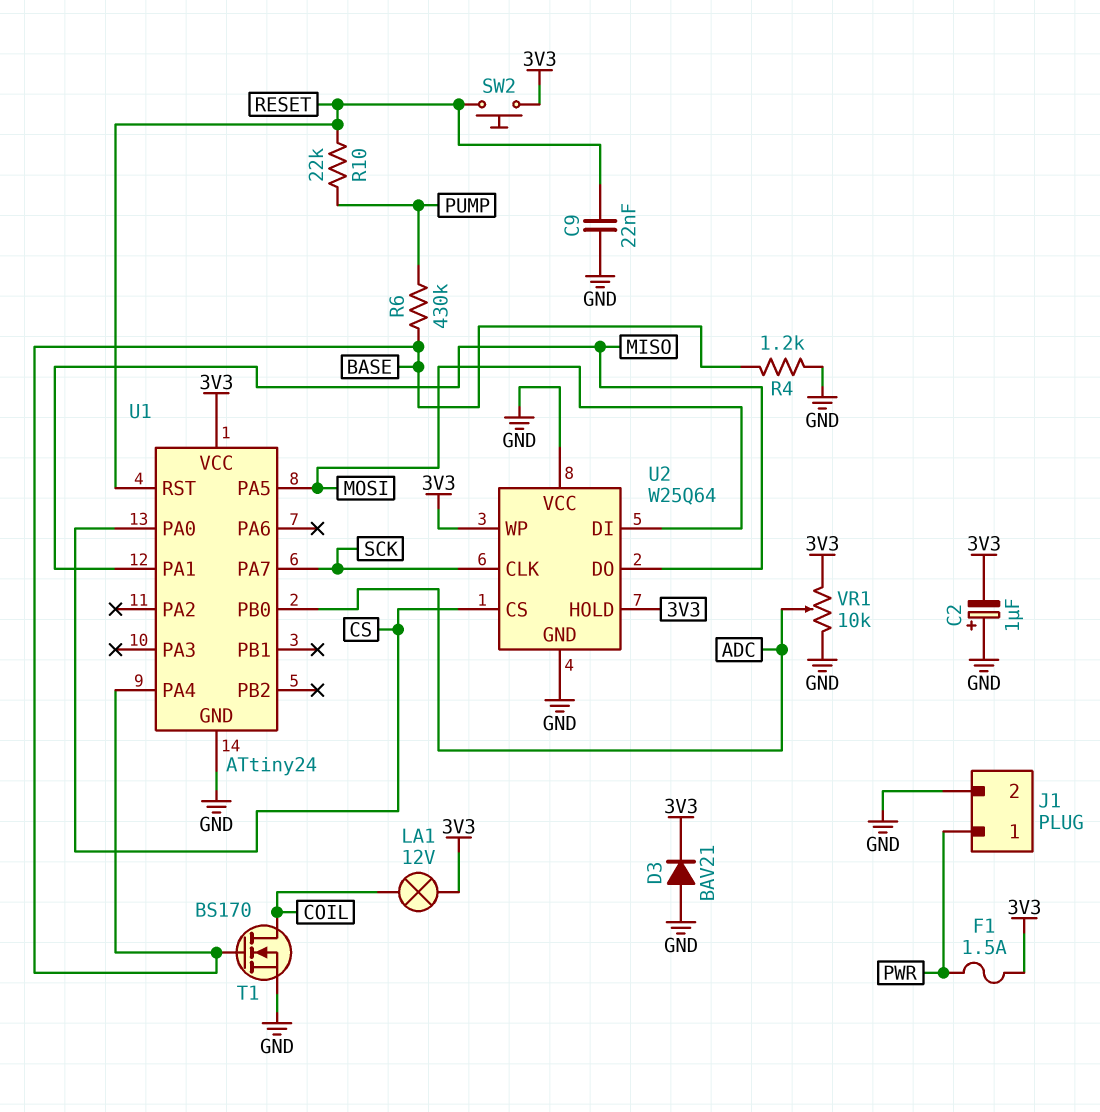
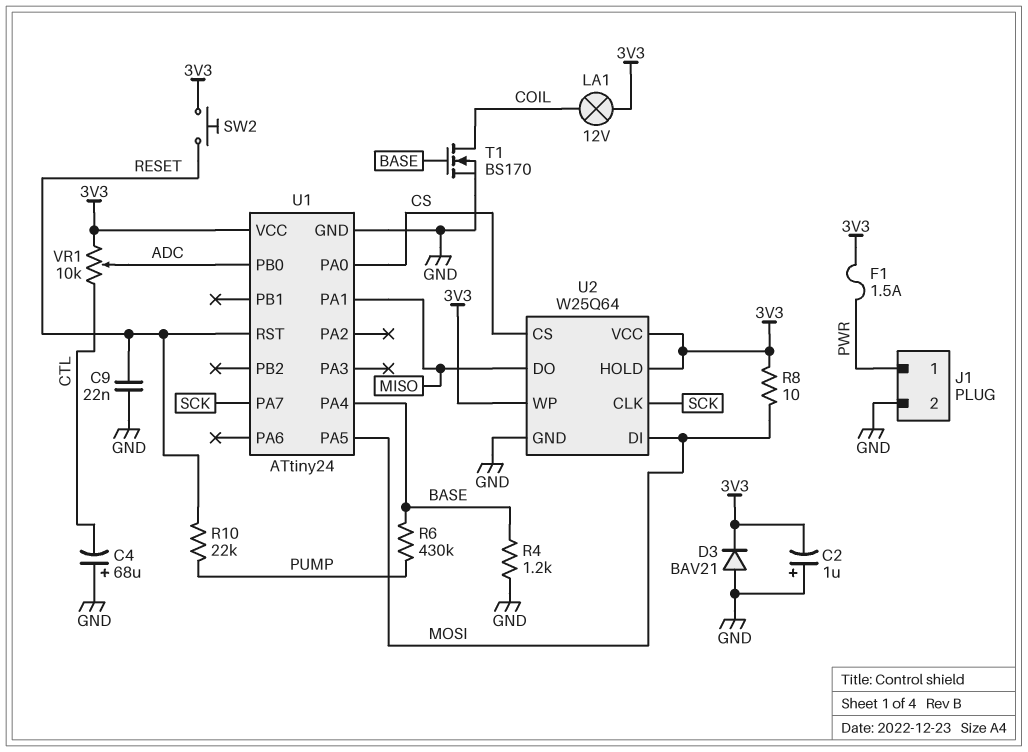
C4: none -> 68uF (plus GND, minus CTL)
R8: none -> 10 (3V3, MOSI)
U2 pin VCC: GND -> 3V3
VR1: 10k (3V3, GND, wiper ADC) -> 10k (3V3, CTL, wiper ADC)

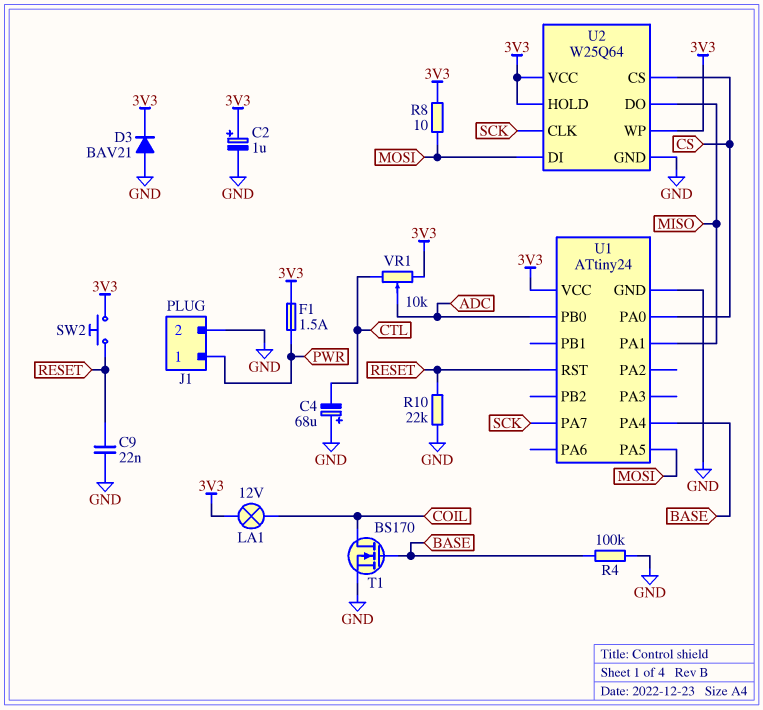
C2: 1uF (plus GND, minus 3V3) -> 1uF (plus 3V3, minus GND)
R4: 1.2k (BASE, GND) -> 100k (BASE, GND)
R6: 430k (BASE, PUMP) -> none
R10: 22k (PUMP, RESET) -> 22k (GND, RESET)

